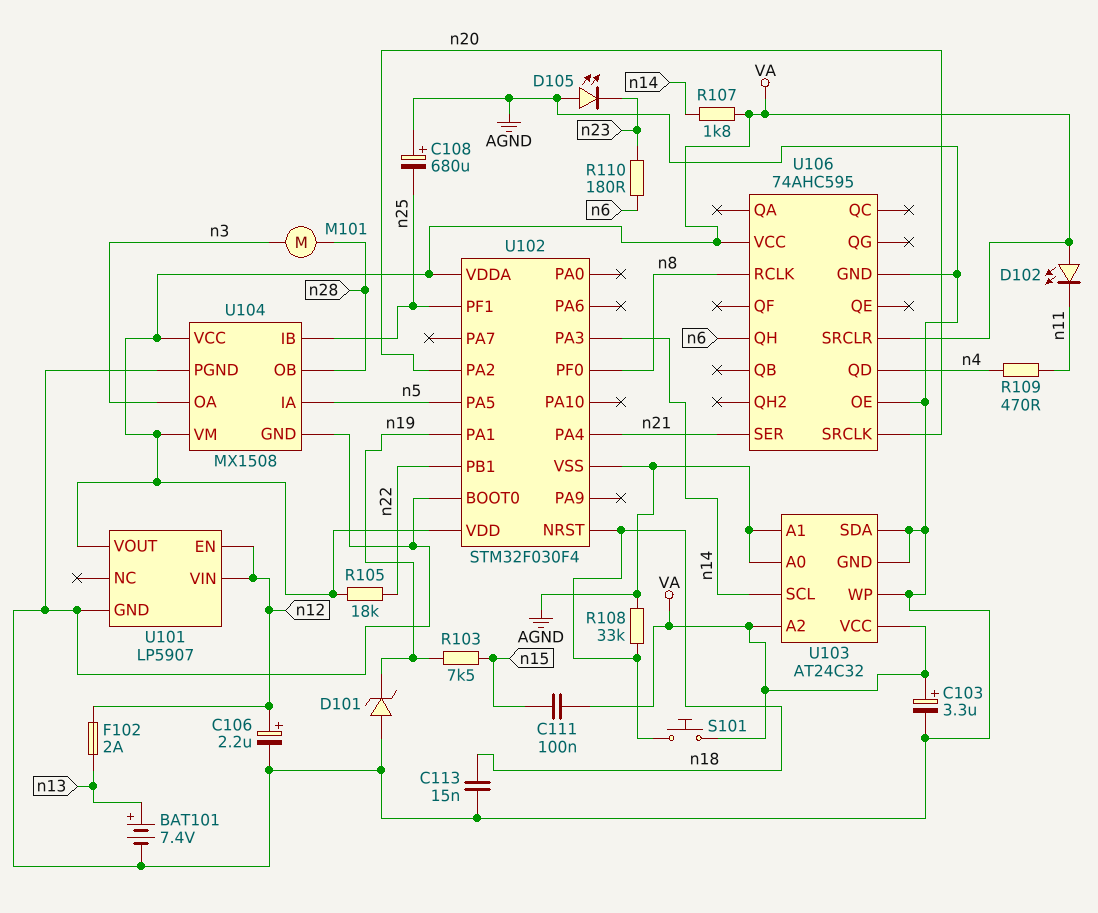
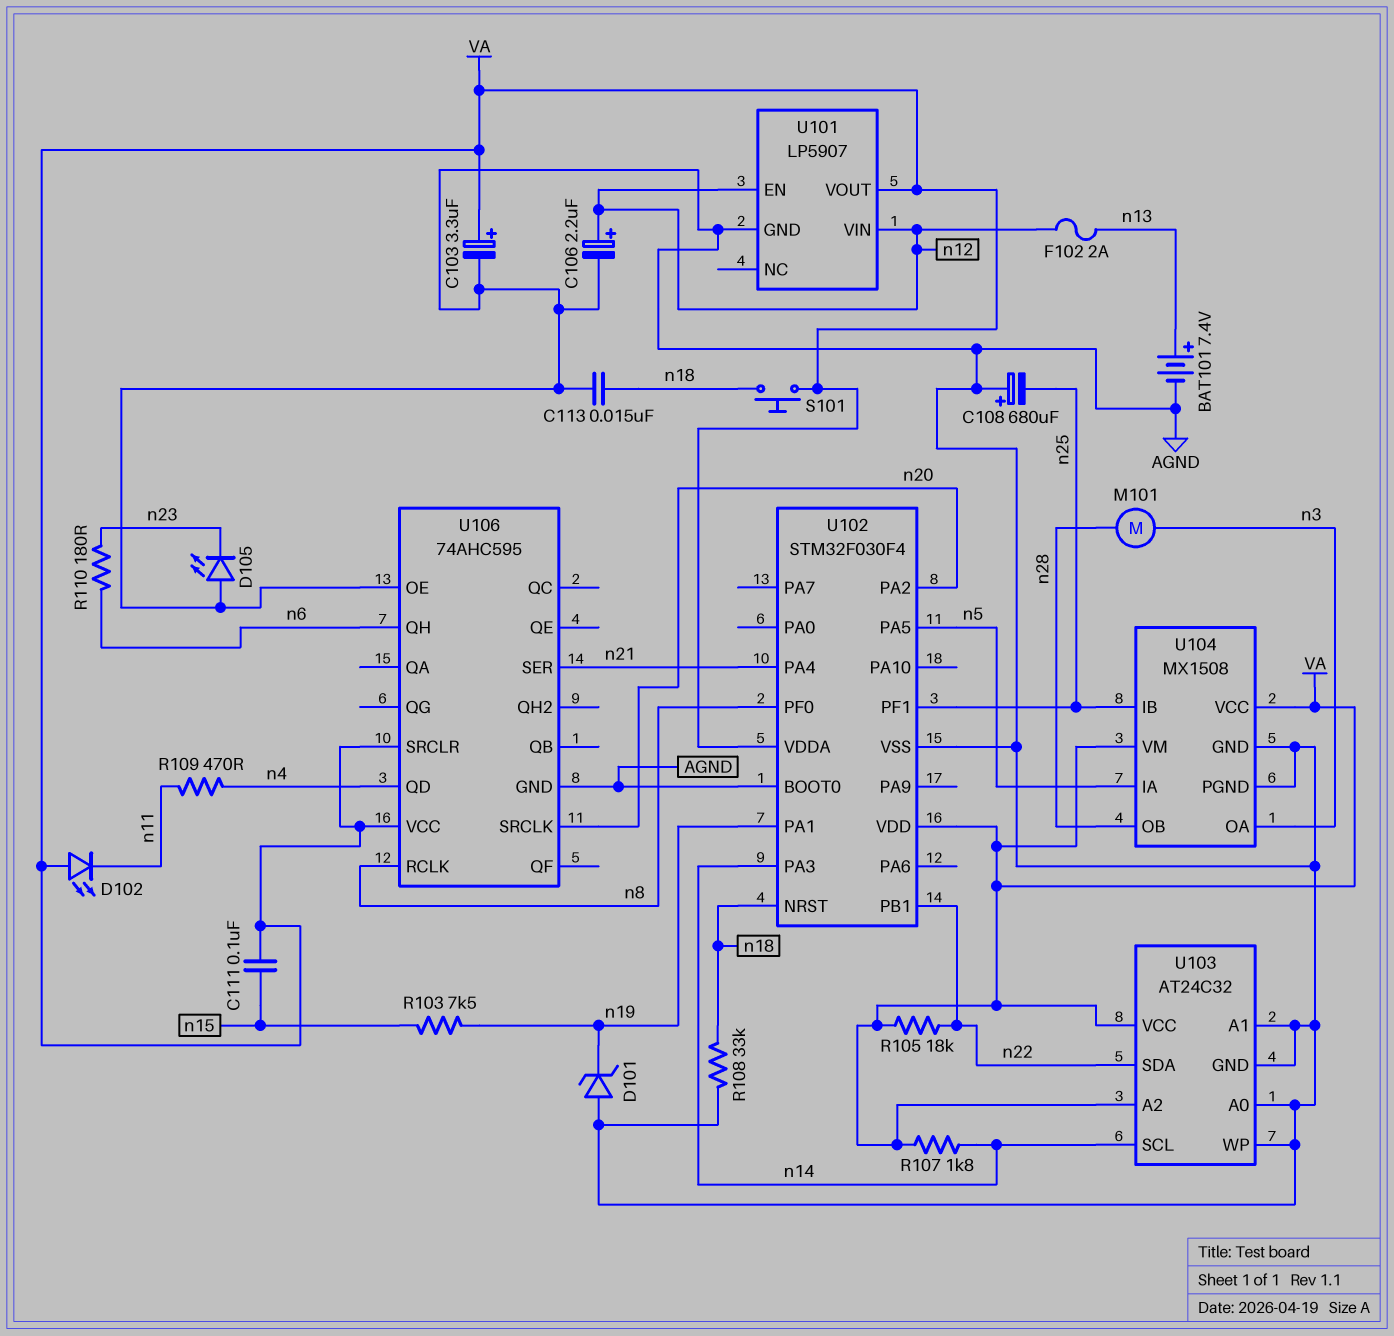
U103 pin SDA: AGND -> n22

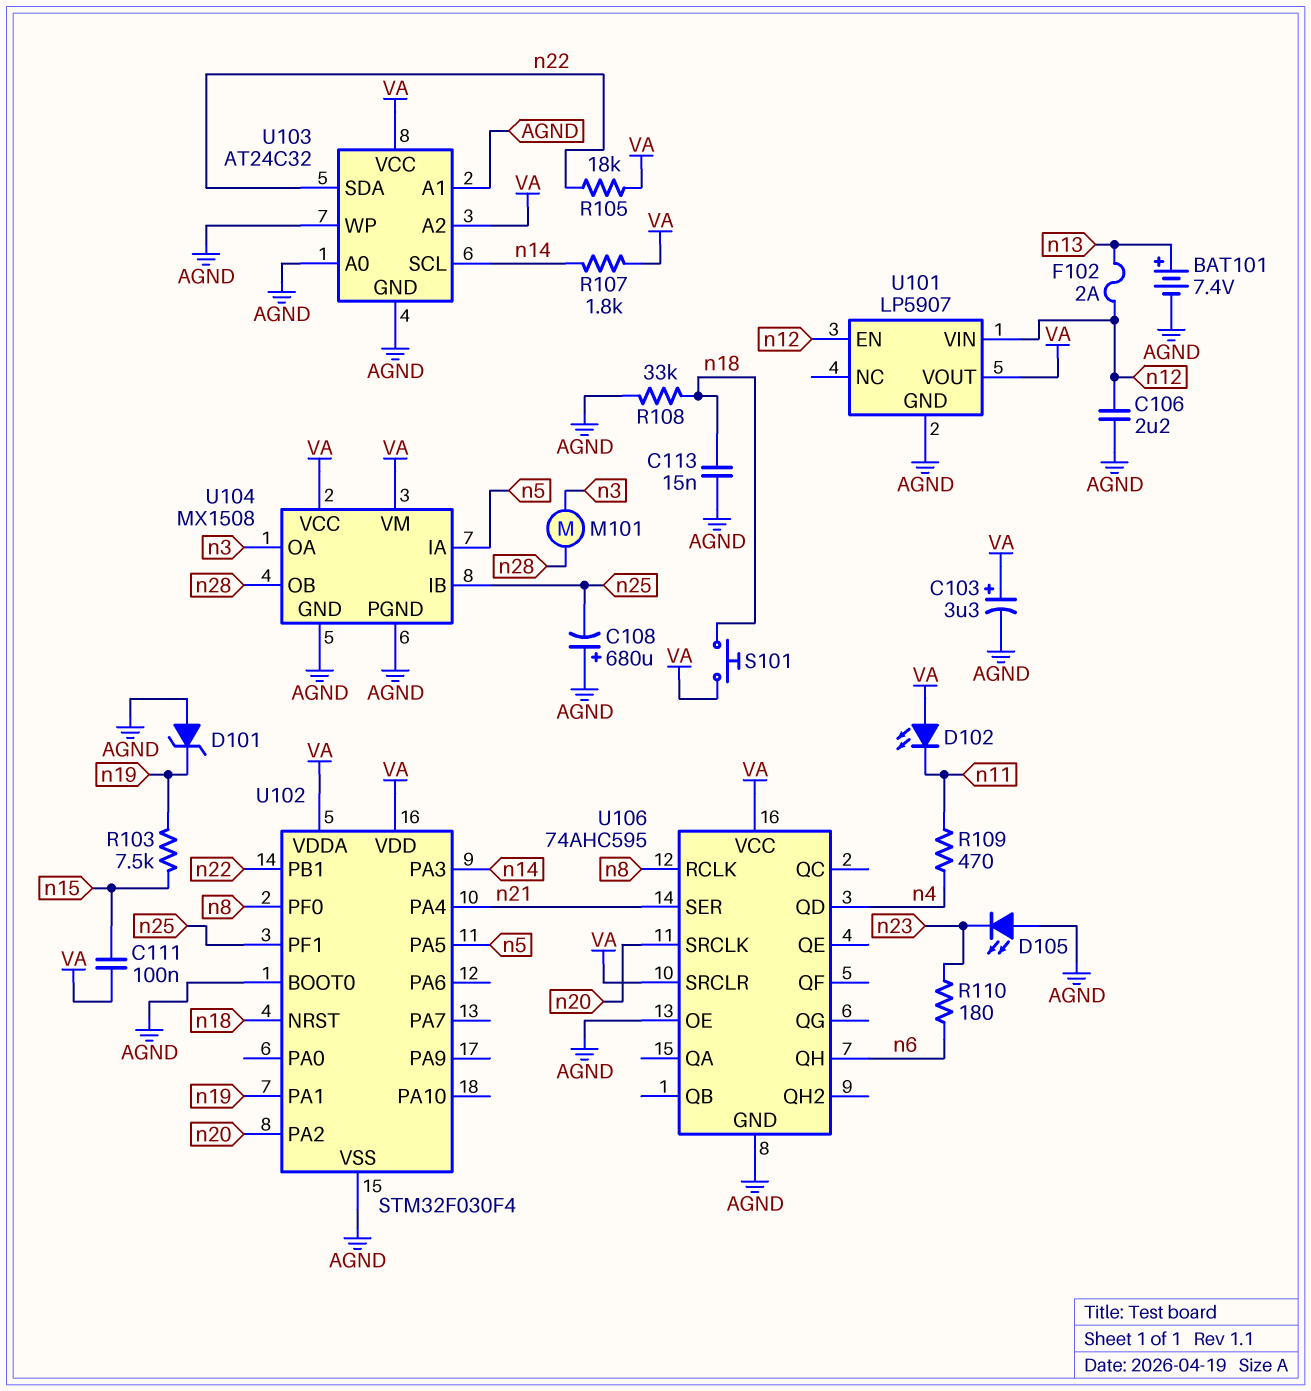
C106: 2.2uF (plus n12, minus AGND) -> 2.2uF (AGND, n12)

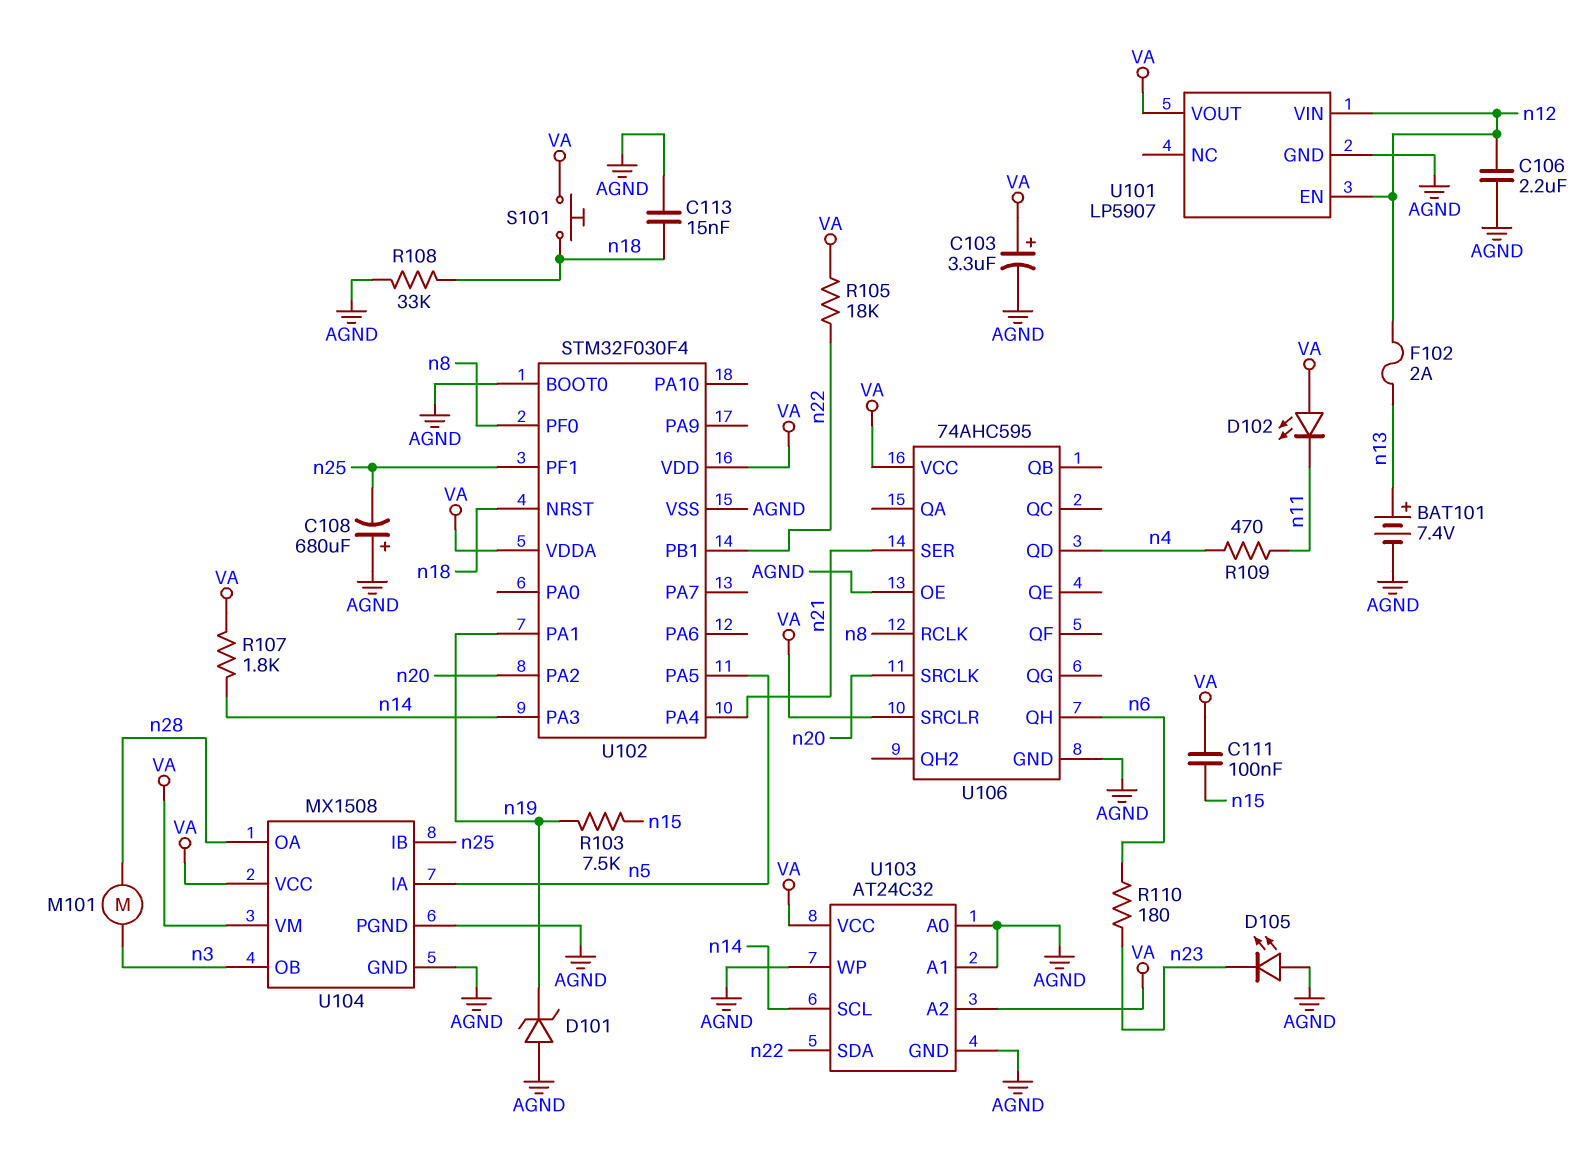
U104 pin OA: n3 -> n28
U104 pin OB: n28 -> n3

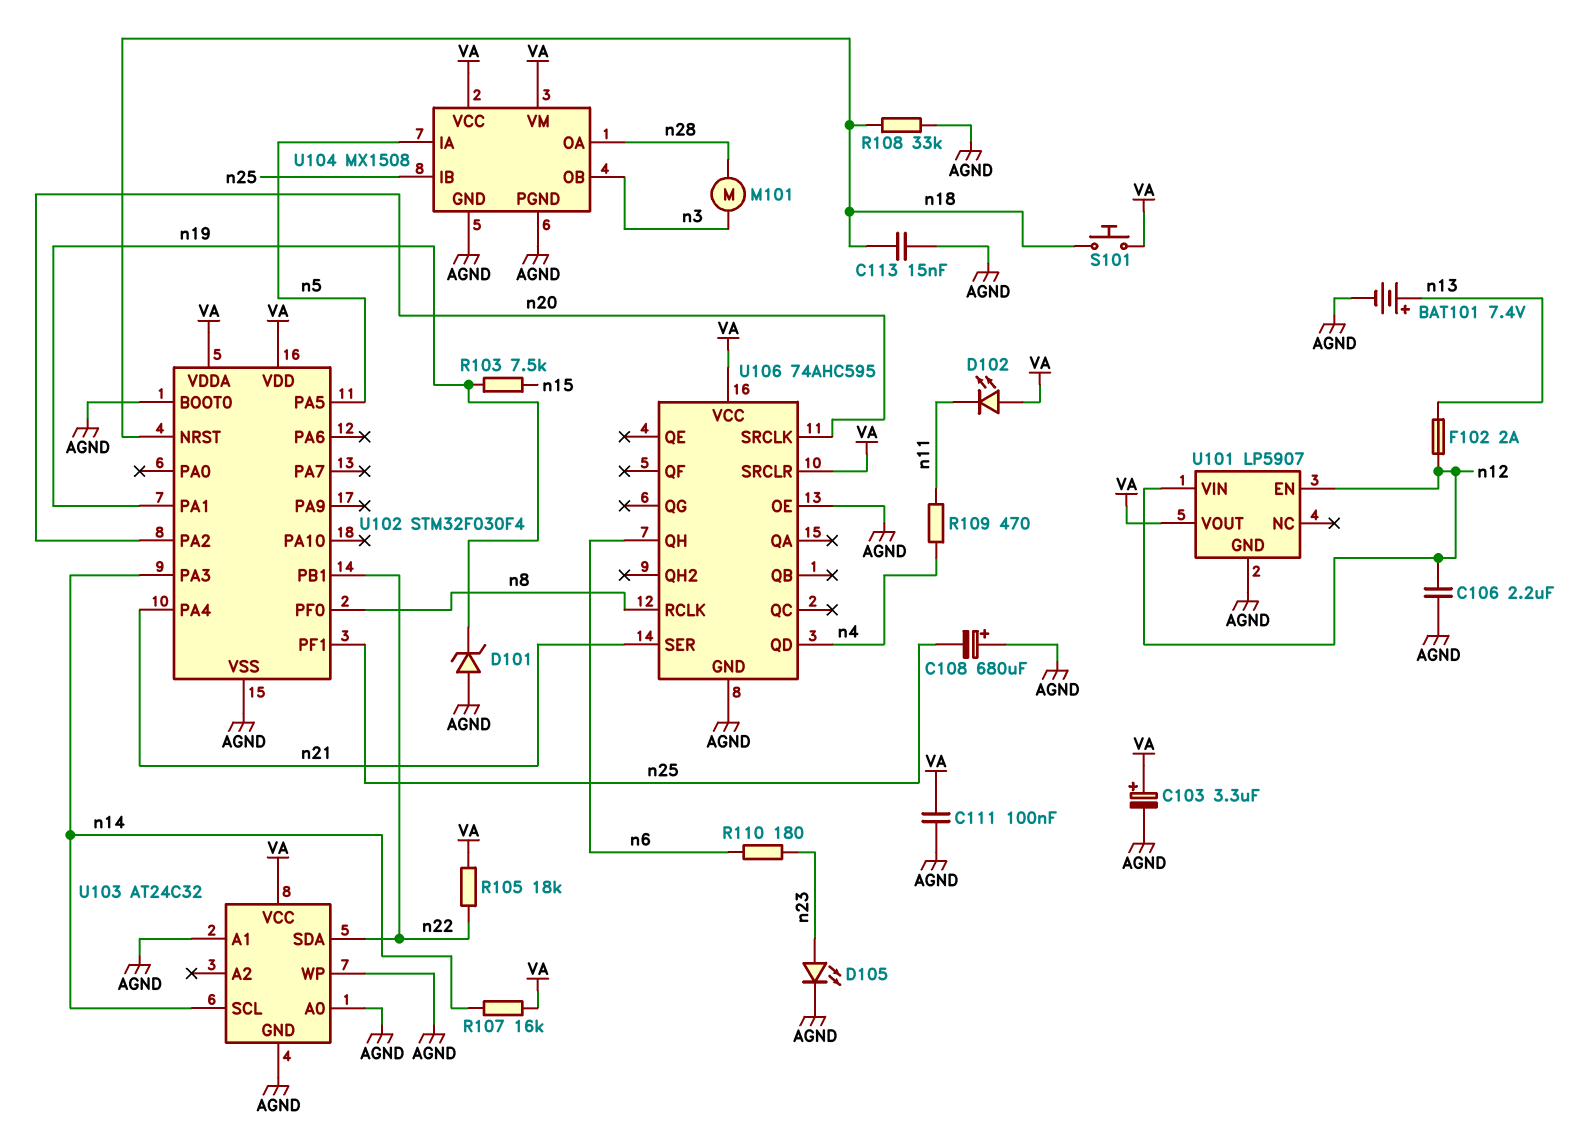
C111: 100nF (VA, n15) -> 100nF (AGND, VA)
D105: LED (A AGND, K n23) -> LED (A n23, K AGND)
R107: 1.8k (VA, n14) -> 16k (VA, n14)
U103 pin A2: VA -> none

